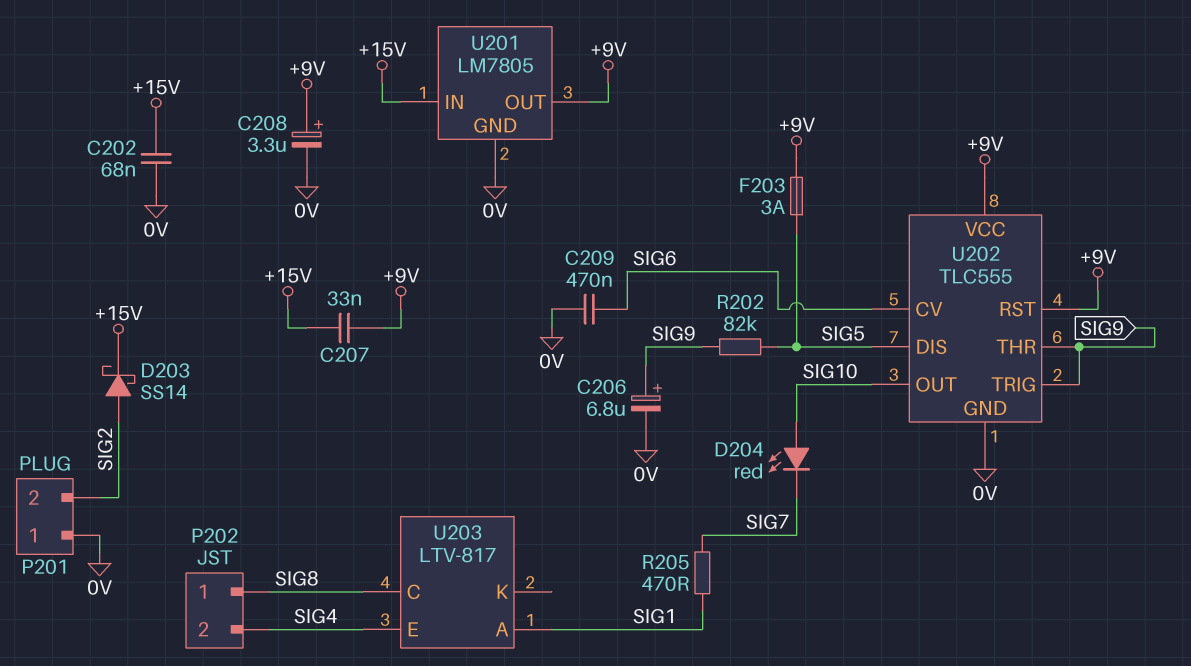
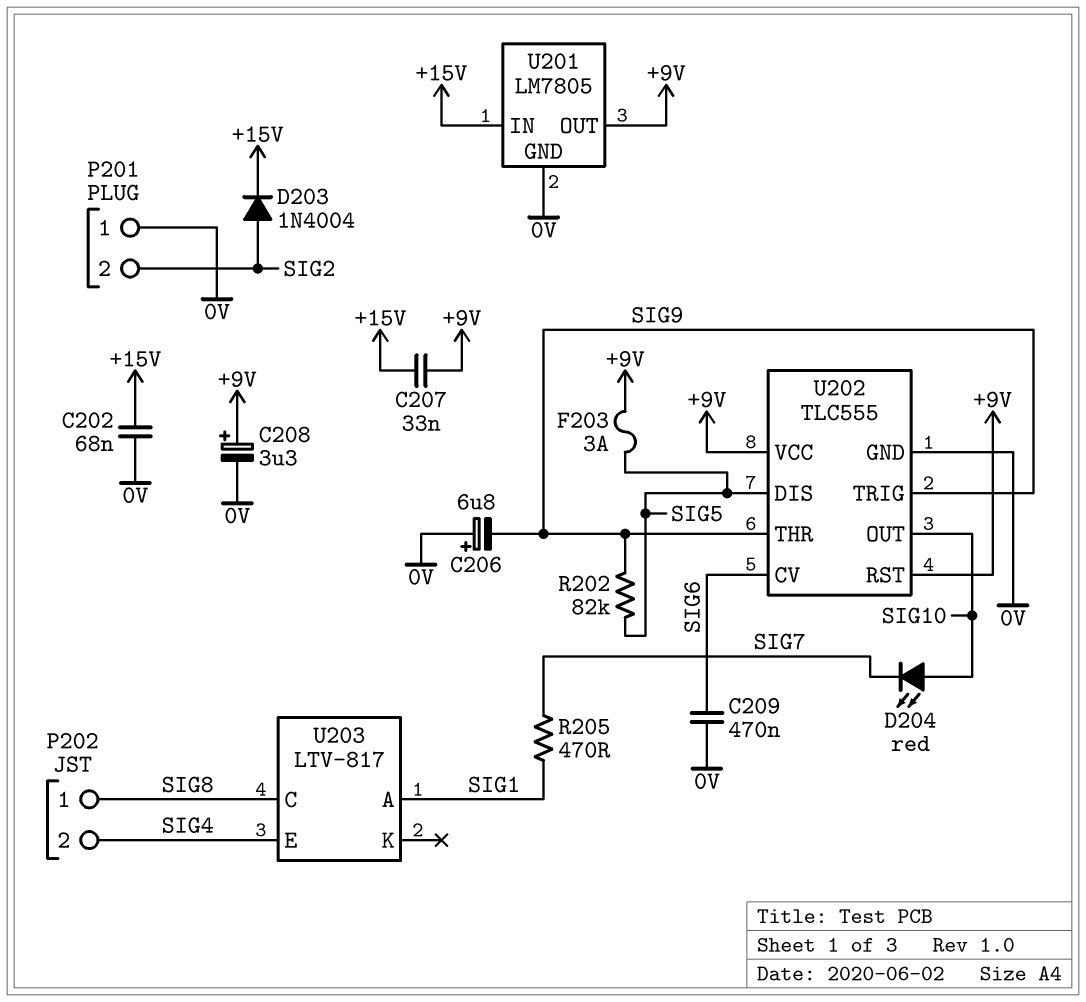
C206: 6.8uF (plus SIG9, minus 0V) -> 6.8uF (plus 0V, minus SIG9)
D203: schottky SS14 (A SIG2, K +15V) -> diode 1N4004 (A SIG2, K +15V)

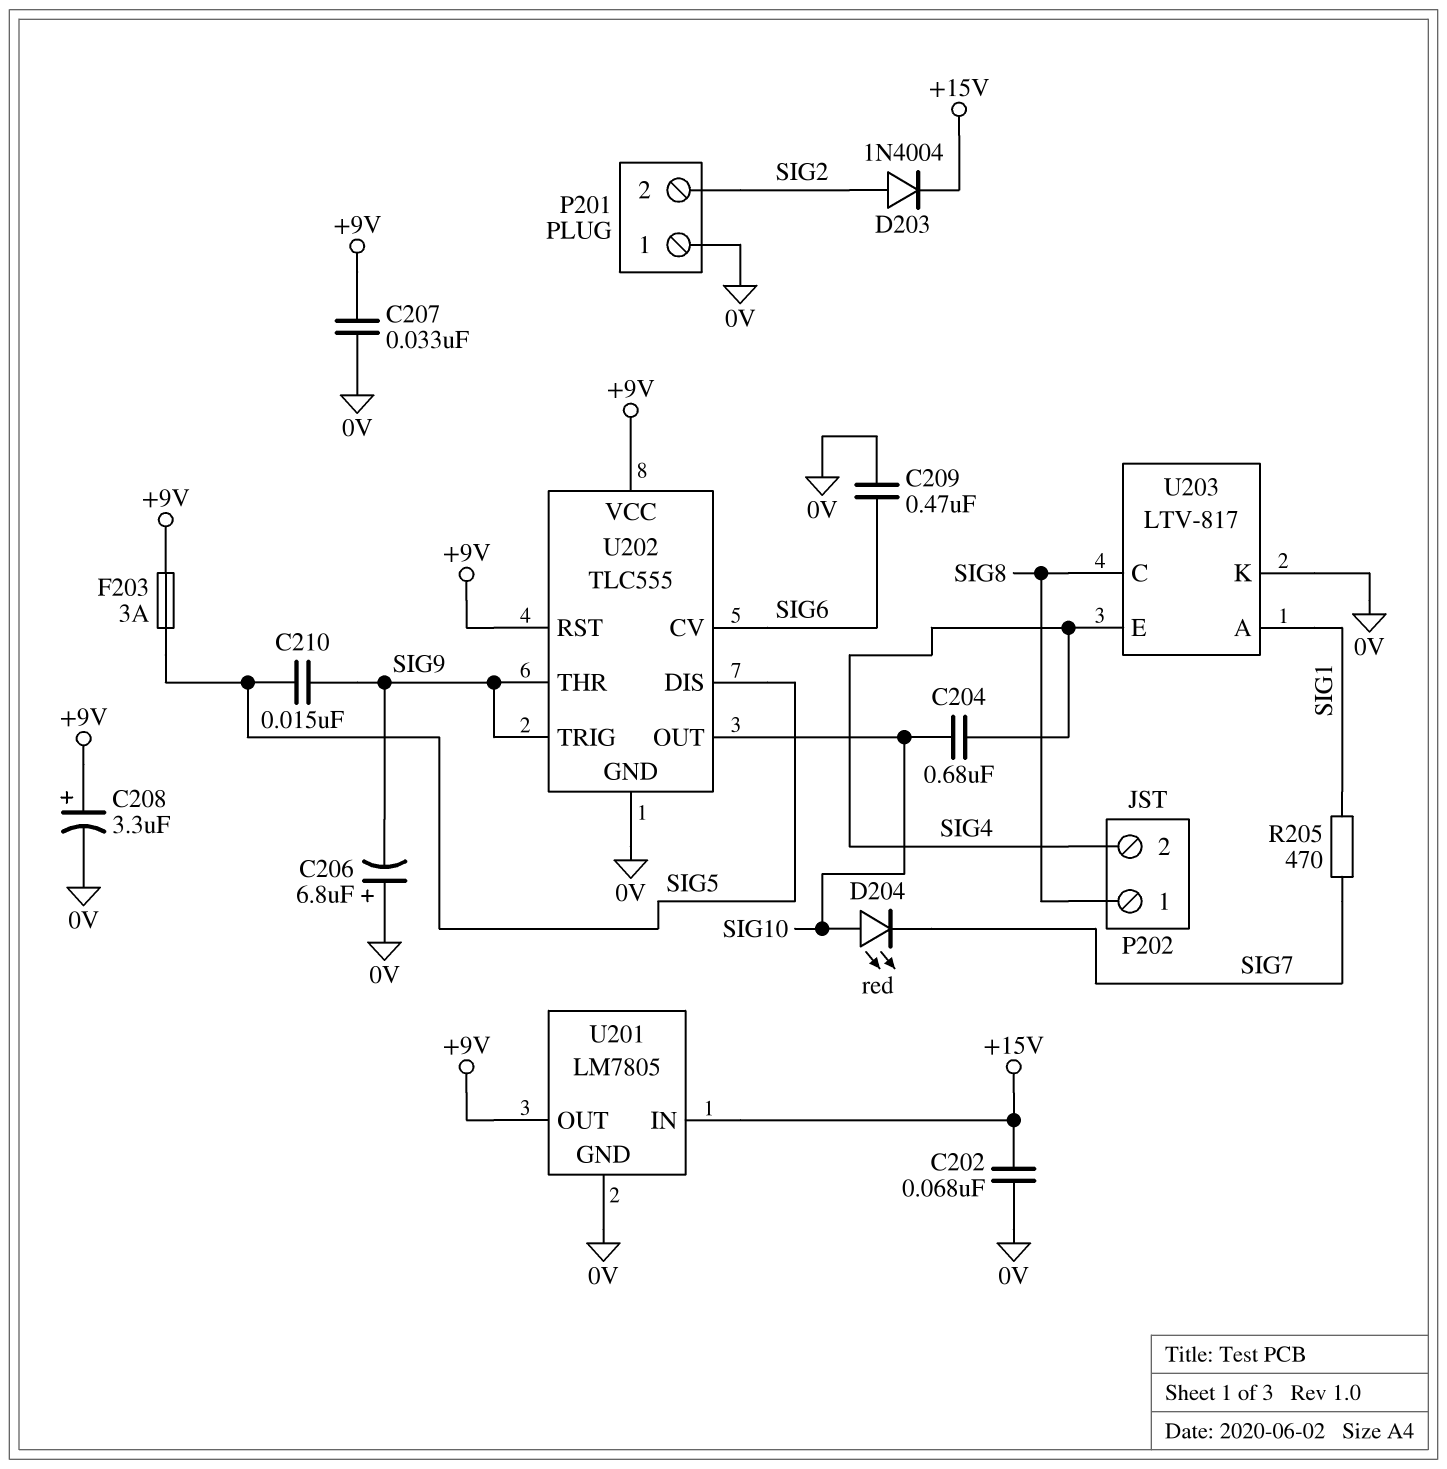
C204: none -> 680nF (SIG4, SIG10)
C207: 33nF (+9V, +15V) -> 33nF (+9V, 0V)
C210: none -> 15nF (SIG5, SIG9)
R202: 82k (SIG5, SIG9) -> none
U203 pin K: none -> 0V

